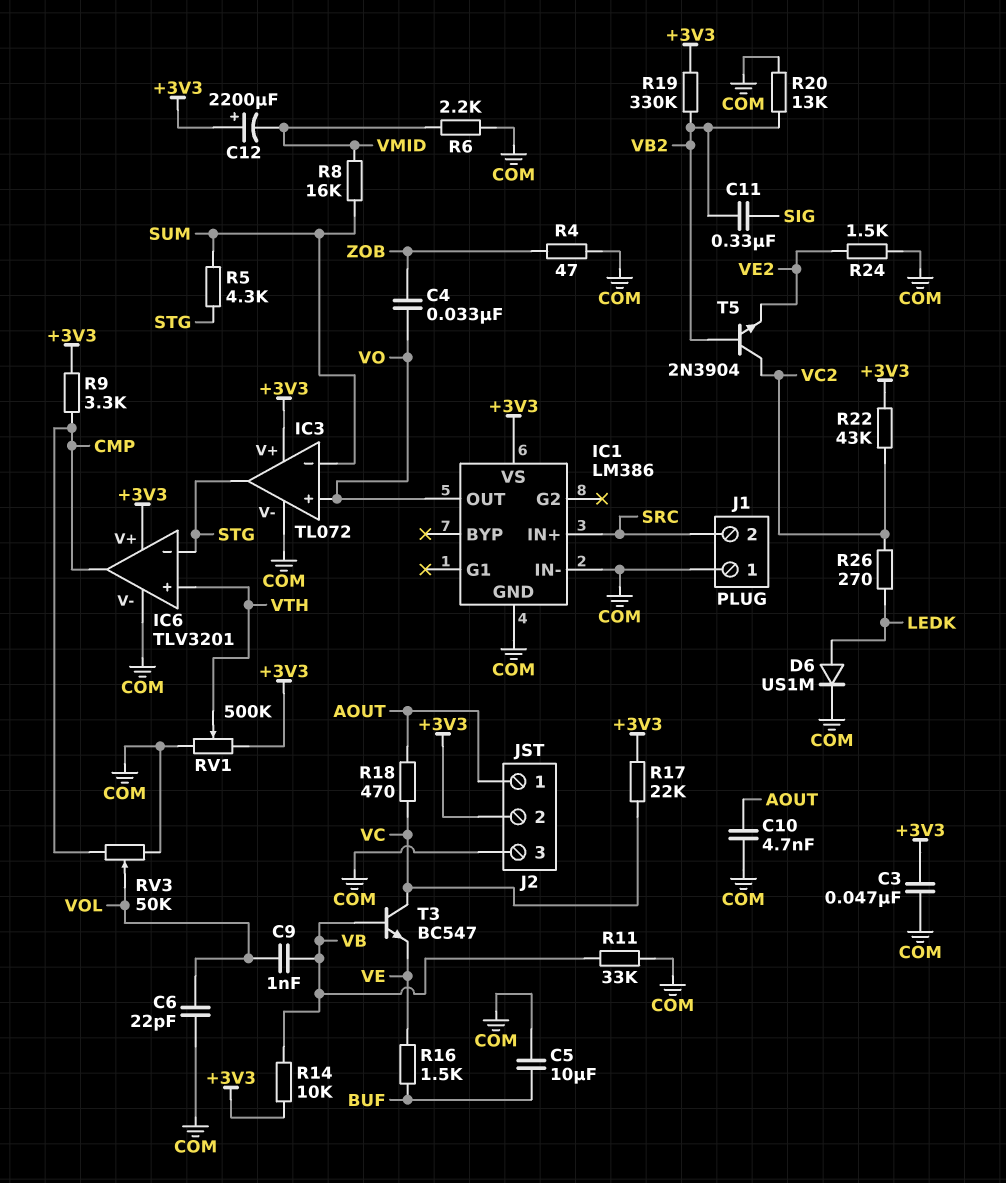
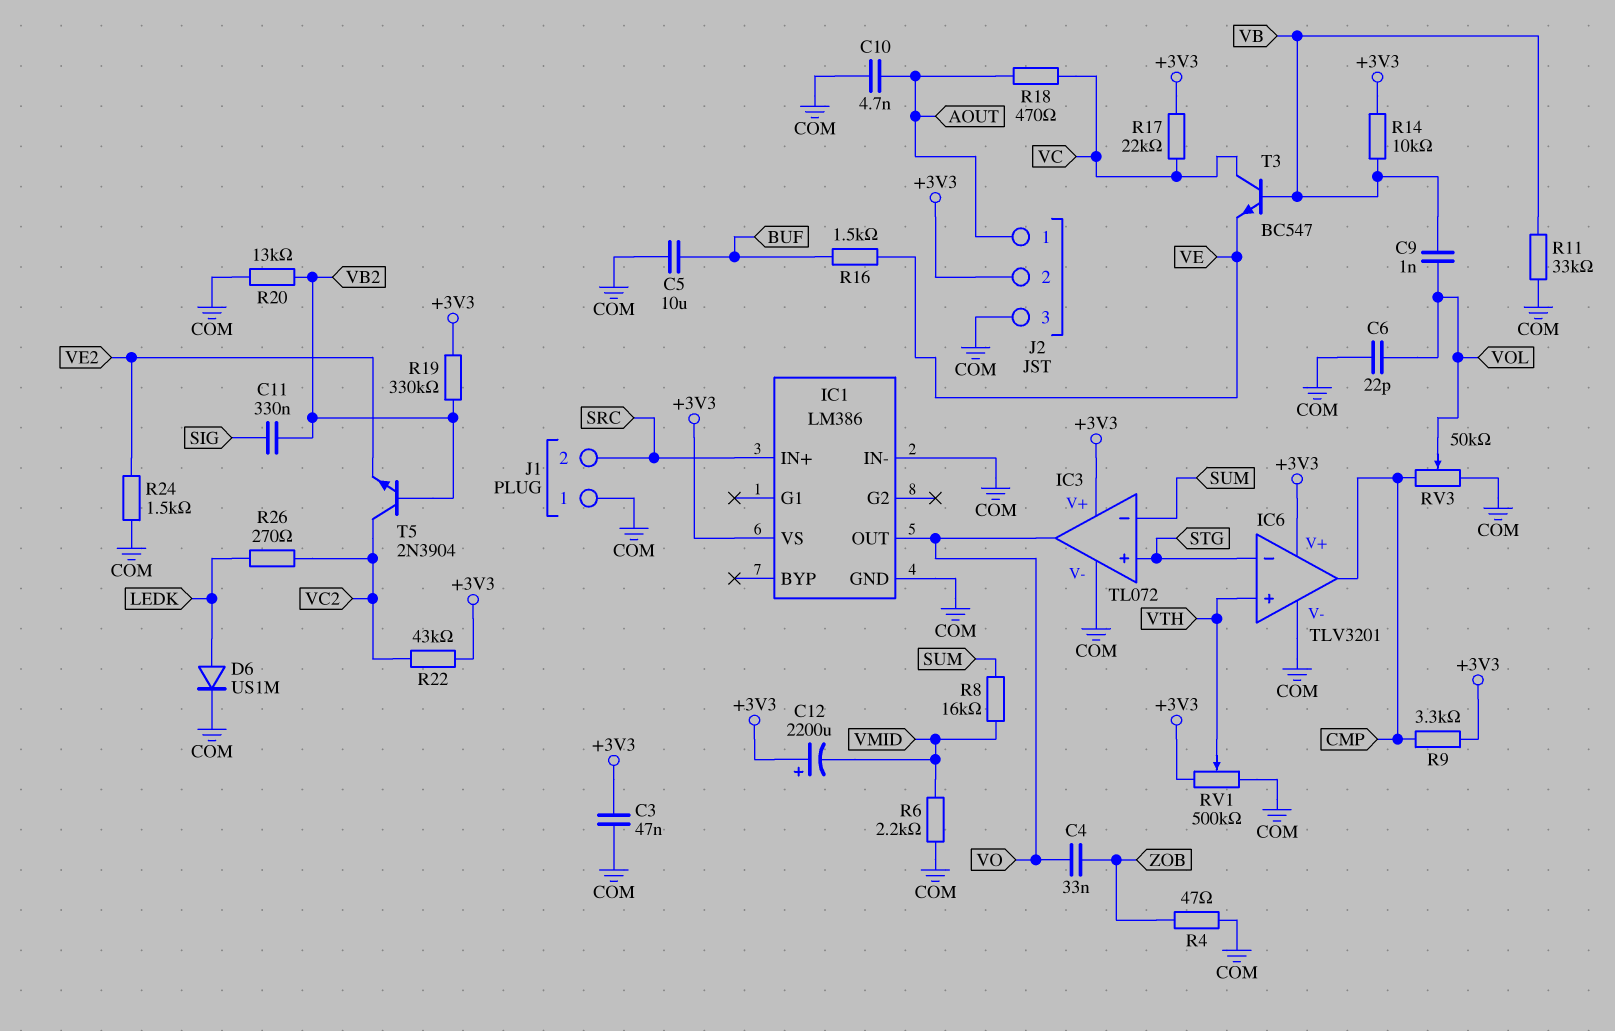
IC3 pin in+: VO -> STG
IC3 pin out: STG -> VO
R5: 4.3k (STG, SUM) -> none

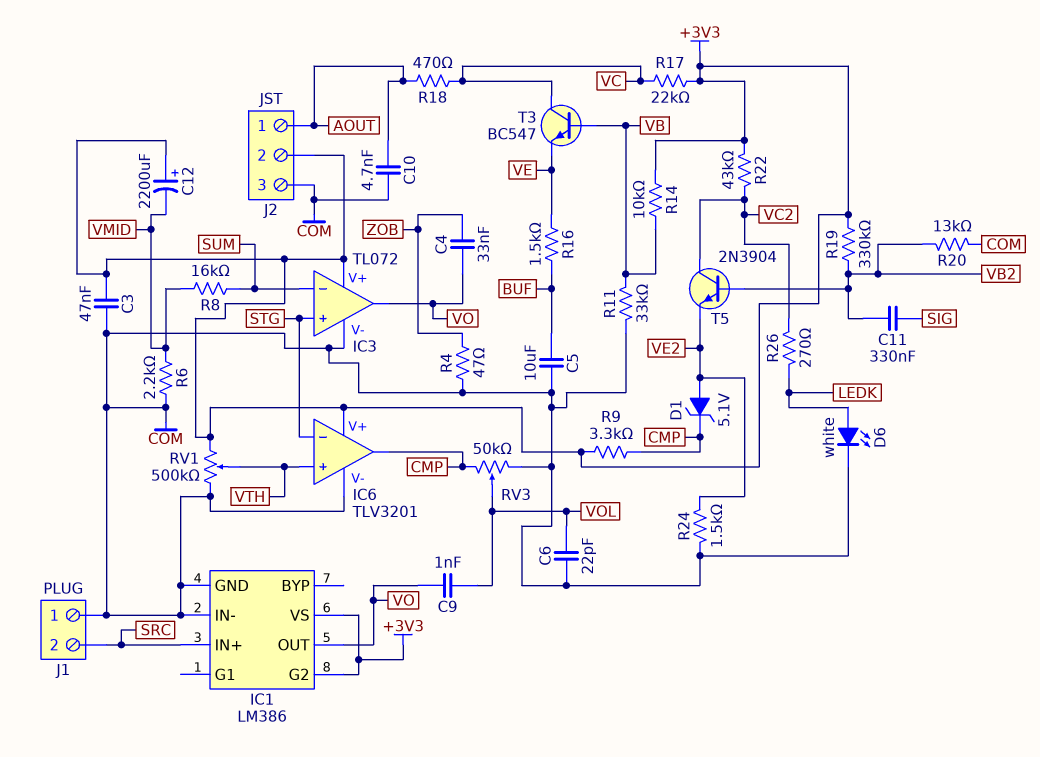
C9: 1nF (VB, VOL) -> 1nF (VO, VOL)
D1: none -> zener 5.1V (A VE2, K CMP)
D6: diode US1M (A LEDK, K COM) -> LED white (A LEDK, K COM)
IC1 pin G2: none -> +3V3

